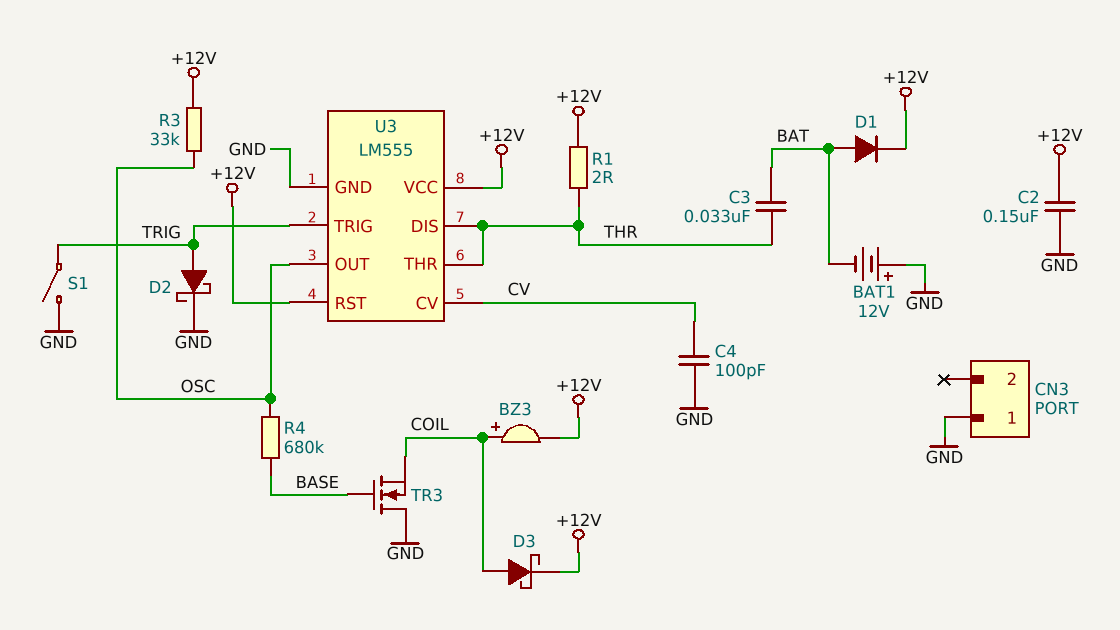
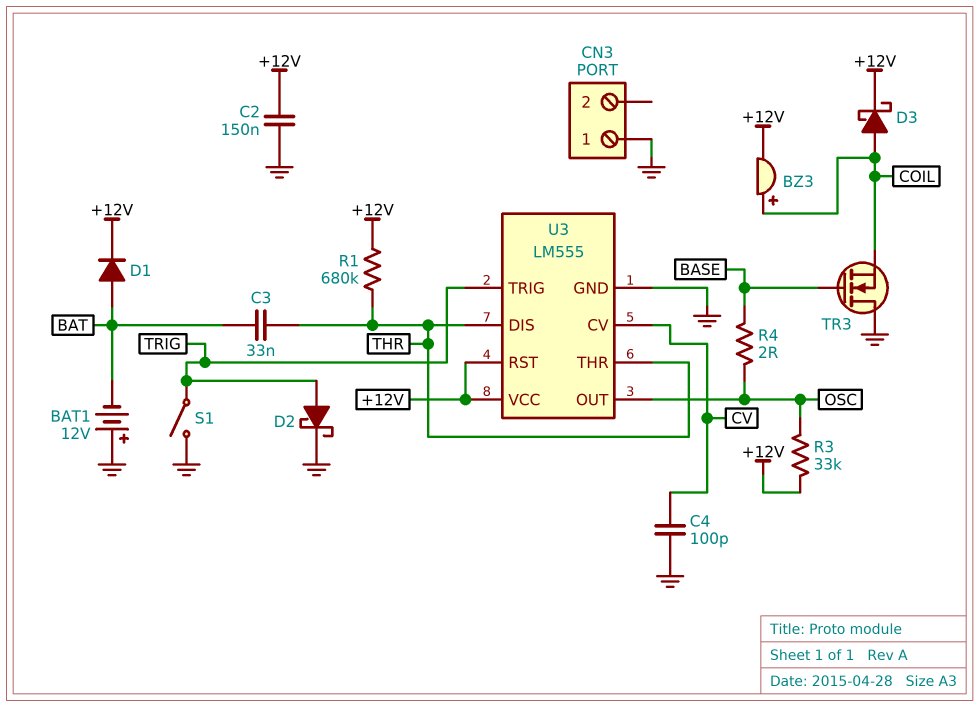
R1: 2 (+12V, THR) -> 680k (+12V, THR)
R4: 680k (BASE, OSC) -> 2 (BASE, OSC)

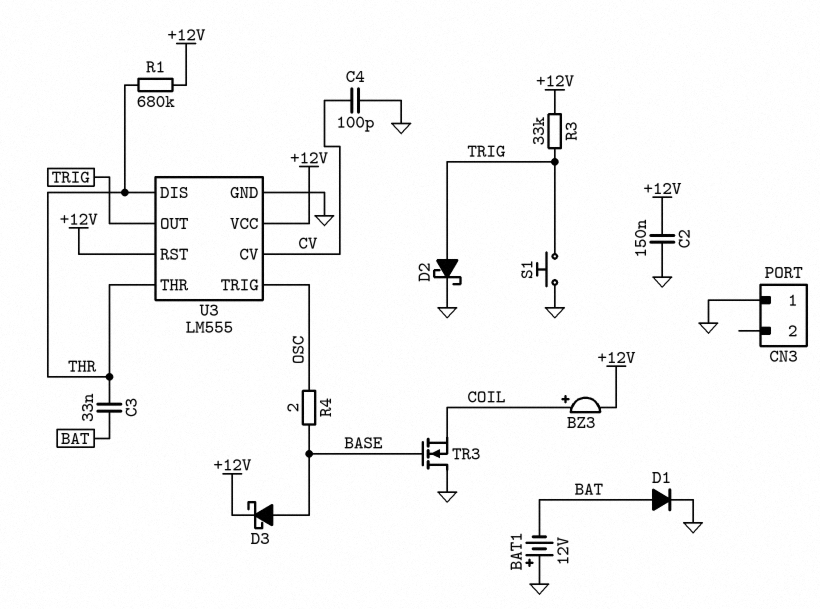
D1: diode (A BAT, K +12V) -> diode (A BAT, K GND)
D3: schottky (A COIL, K +12V) -> schottky (A BASE, K +12V)
R3: 33k (+12V, OSC) -> 33k (+12V, TRIG)
S1: switch (GND, TRIG) -> button (GND, TRIG)
U3 pin OUT: OSC -> TRIG
U3 pin TRIG: TRIG -> OSC

